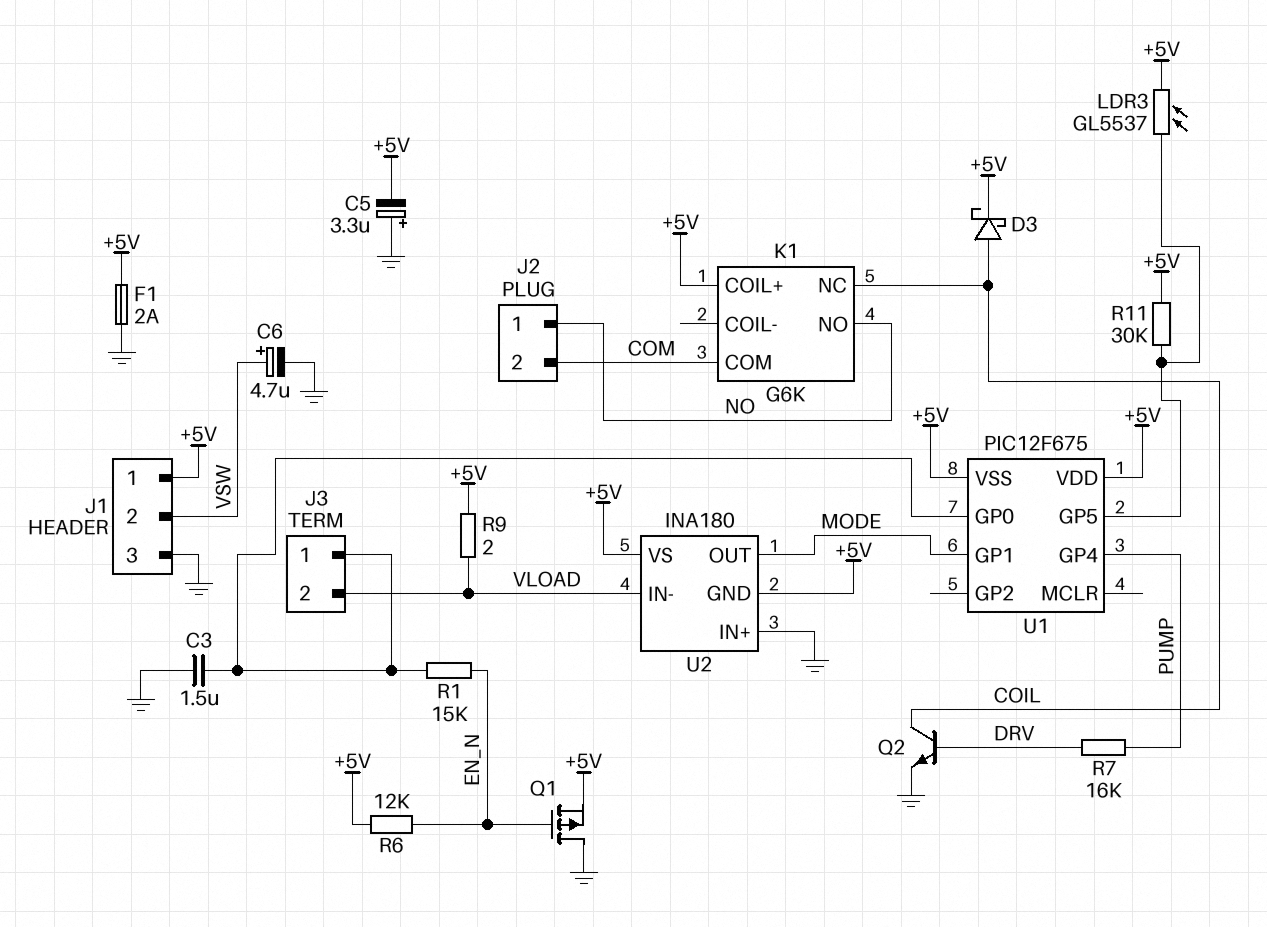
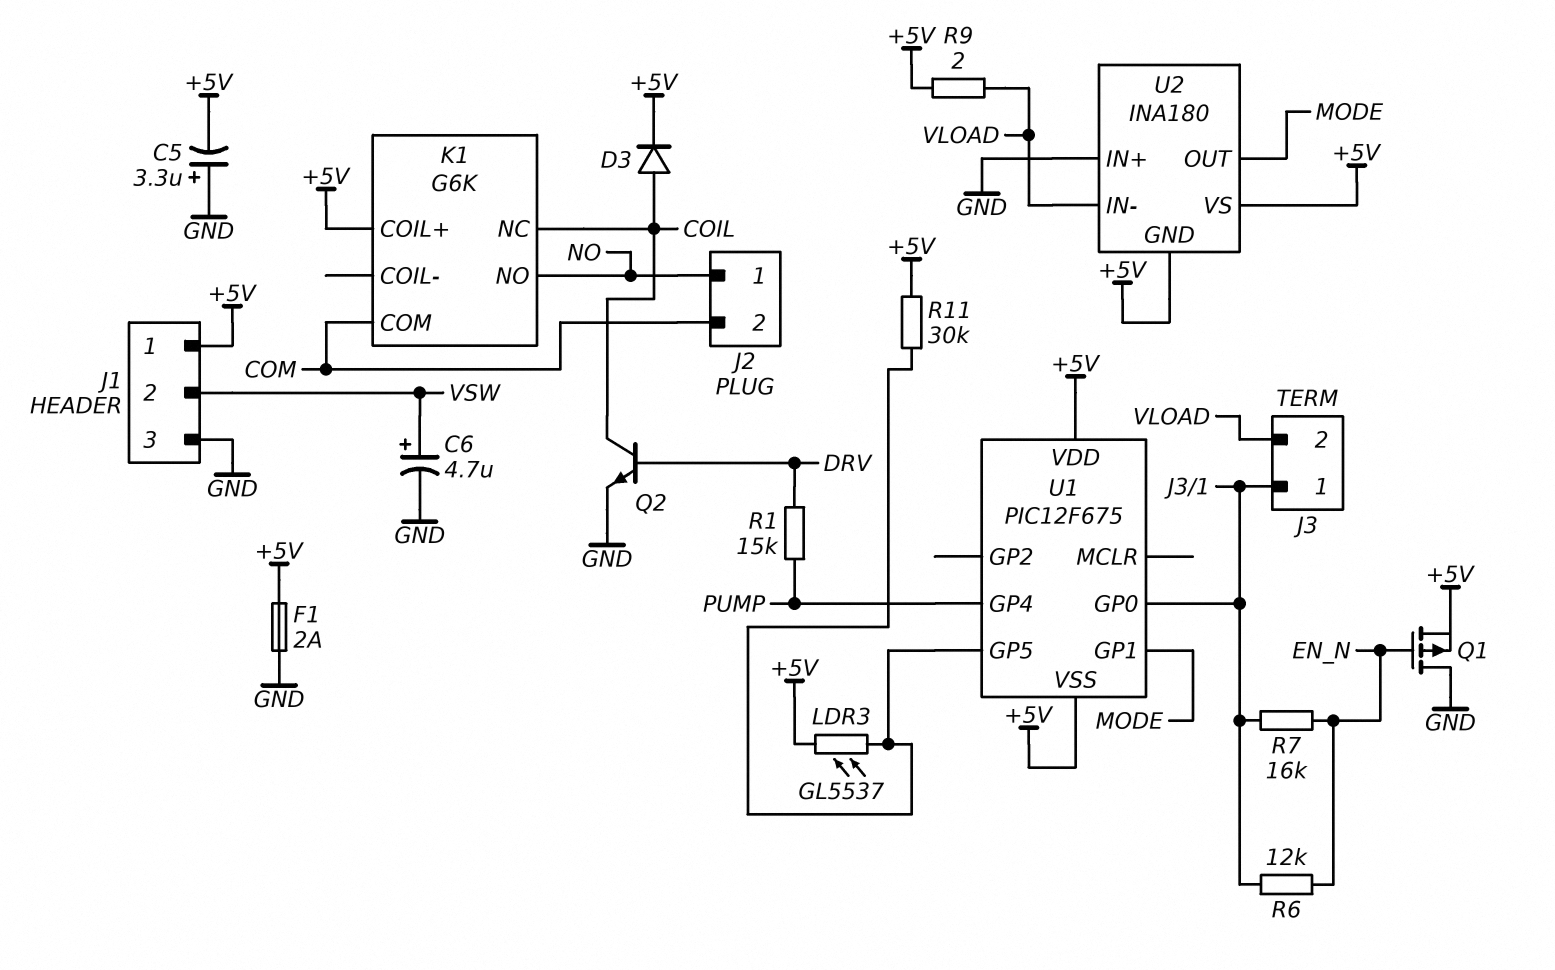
C3: 1.5uF (GND, J3/1) -> none
D3: schottky (A COIL, K +5V) -> diode (A COIL, K +5V)
R1: 15k (EN_N, J3/1) -> 15k (DRV, PUMP)
R6: 12k (+5V, EN_N) -> 12k (EN_N, J3/1)
R7: 16k (DRV, PUMP) -> 16k (EN_N, J3/1)

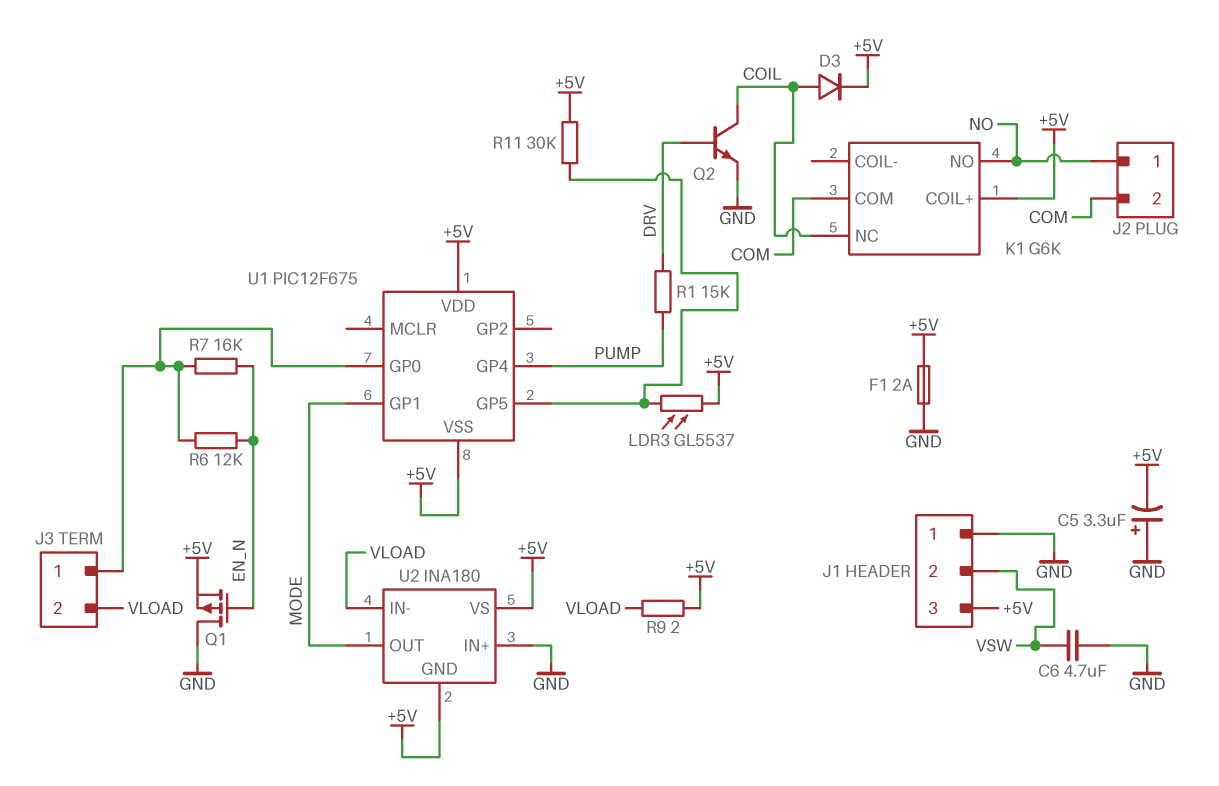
C6: 4.7uF (plus VSW, minus GND) -> 4.7uF (GND, VSW)
J1 pin 1: +5V -> GND
J1 pin 3: GND -> +5V

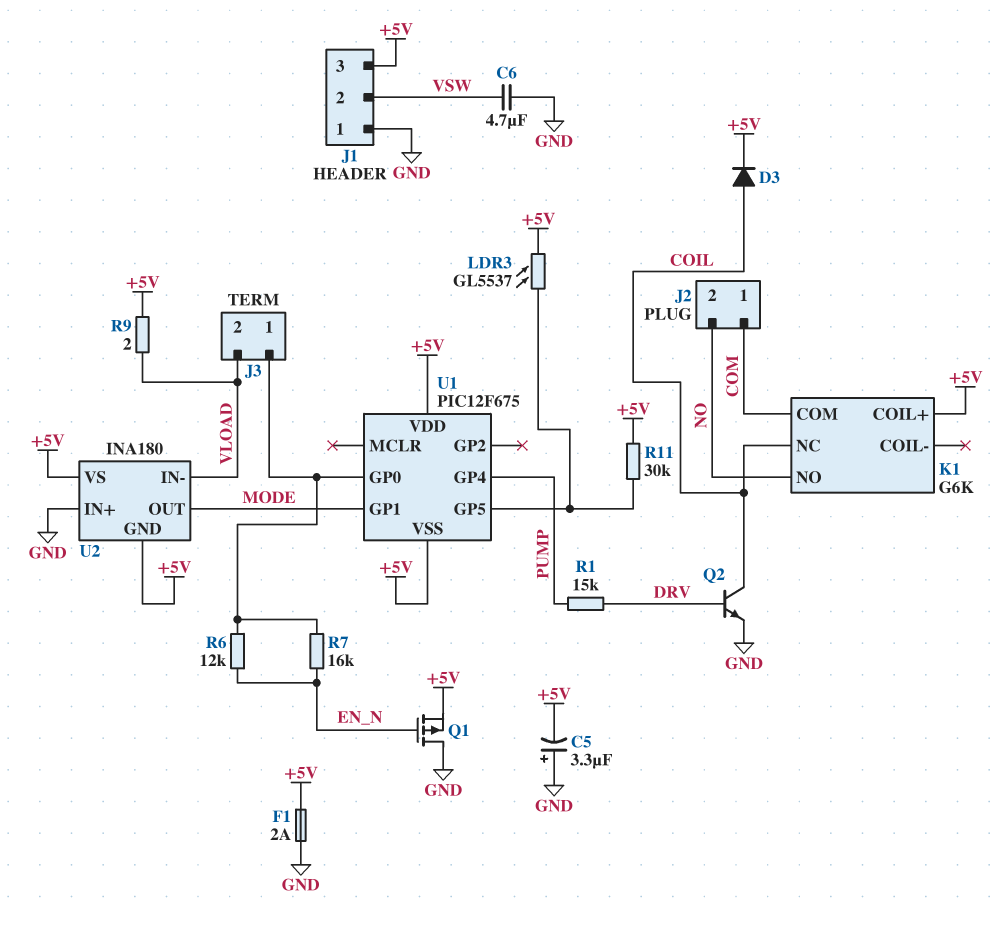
J2 pin 1: NO -> COM
J2 pin 2: COM -> NO

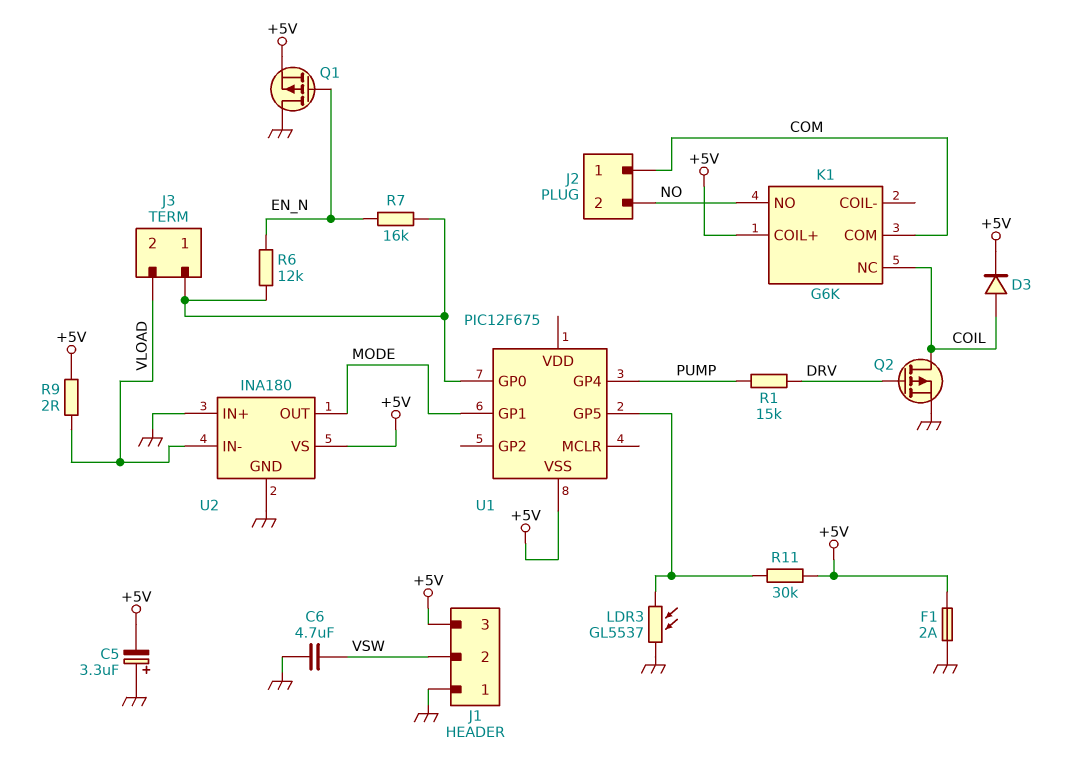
LDR3: GL5537 (+5V, U1/GP5) -> GL5537 (GND, U1/GP5)
Q2: NPN (B DRV, C COIL, E GND) -> PMOS (G DRV, D COIL, S GND)
U1 pin VDD: +5V -> none
U2 pin GND: +5V -> GND

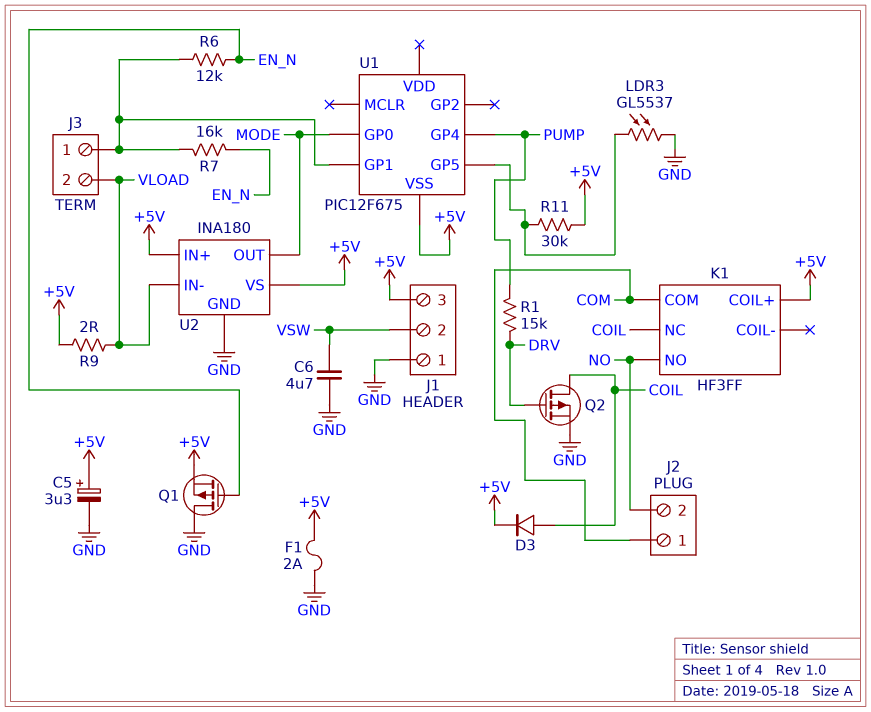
C5: 3.3uF (plus GND, minus +5V) -> 3.3uF (plus +5V, minus GND)
K1: G6K -> HF3FF
U1 pin GP0: J3/1 -> MODE
U1 pin GP1: MODE -> J3/1
U2 pin IN+: GND -> +5V

